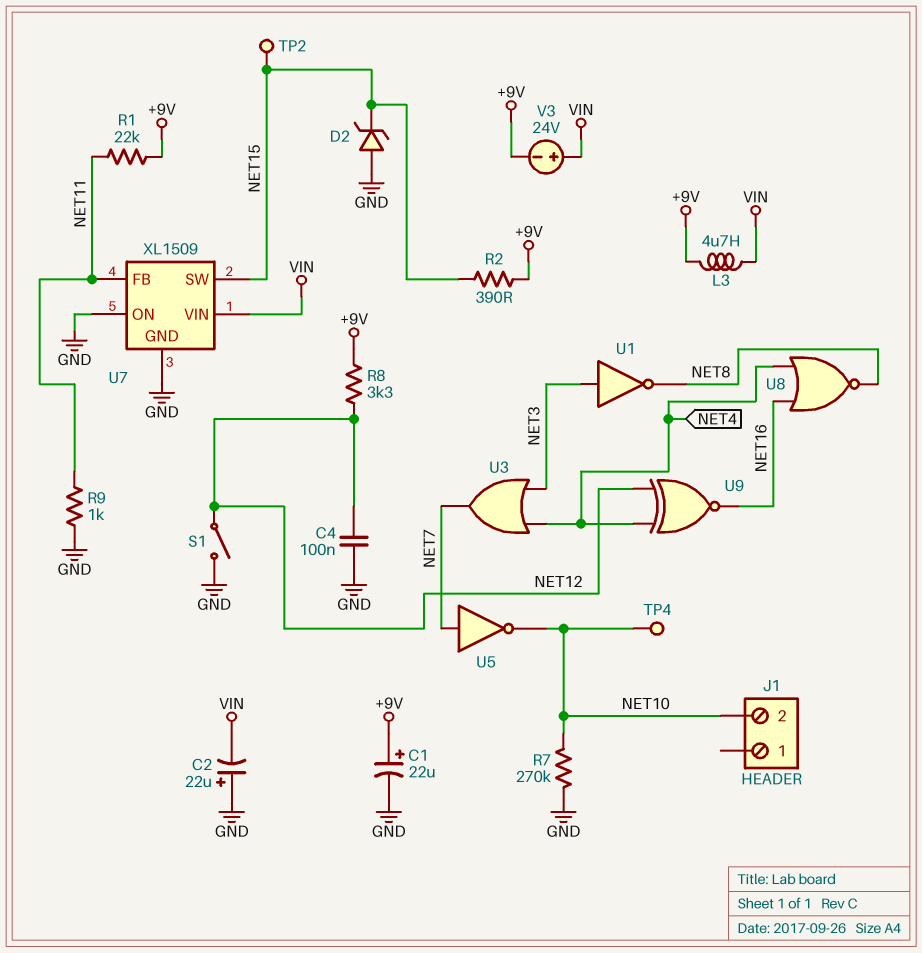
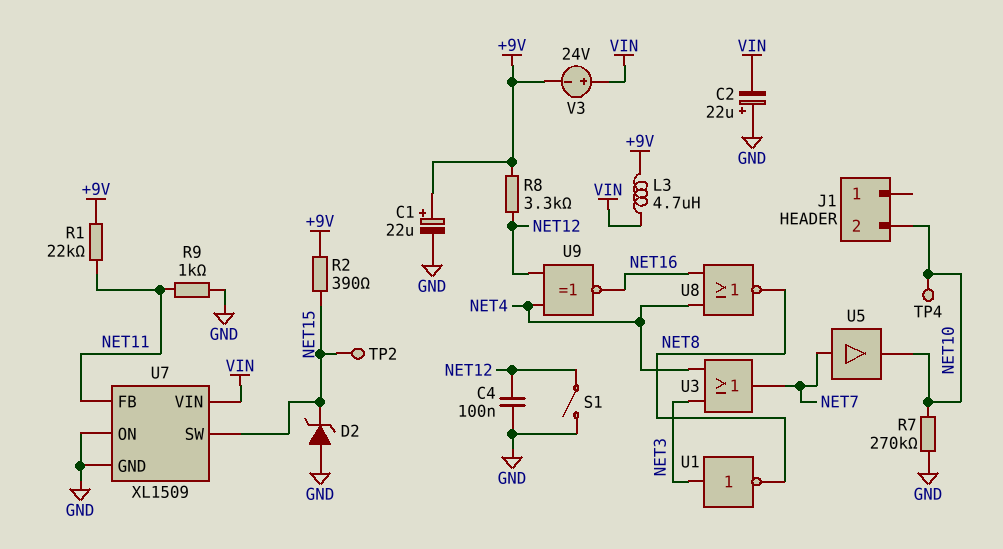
U5: NOT (in NET7, out NET10) -> buffer (in NET7, out NET10)

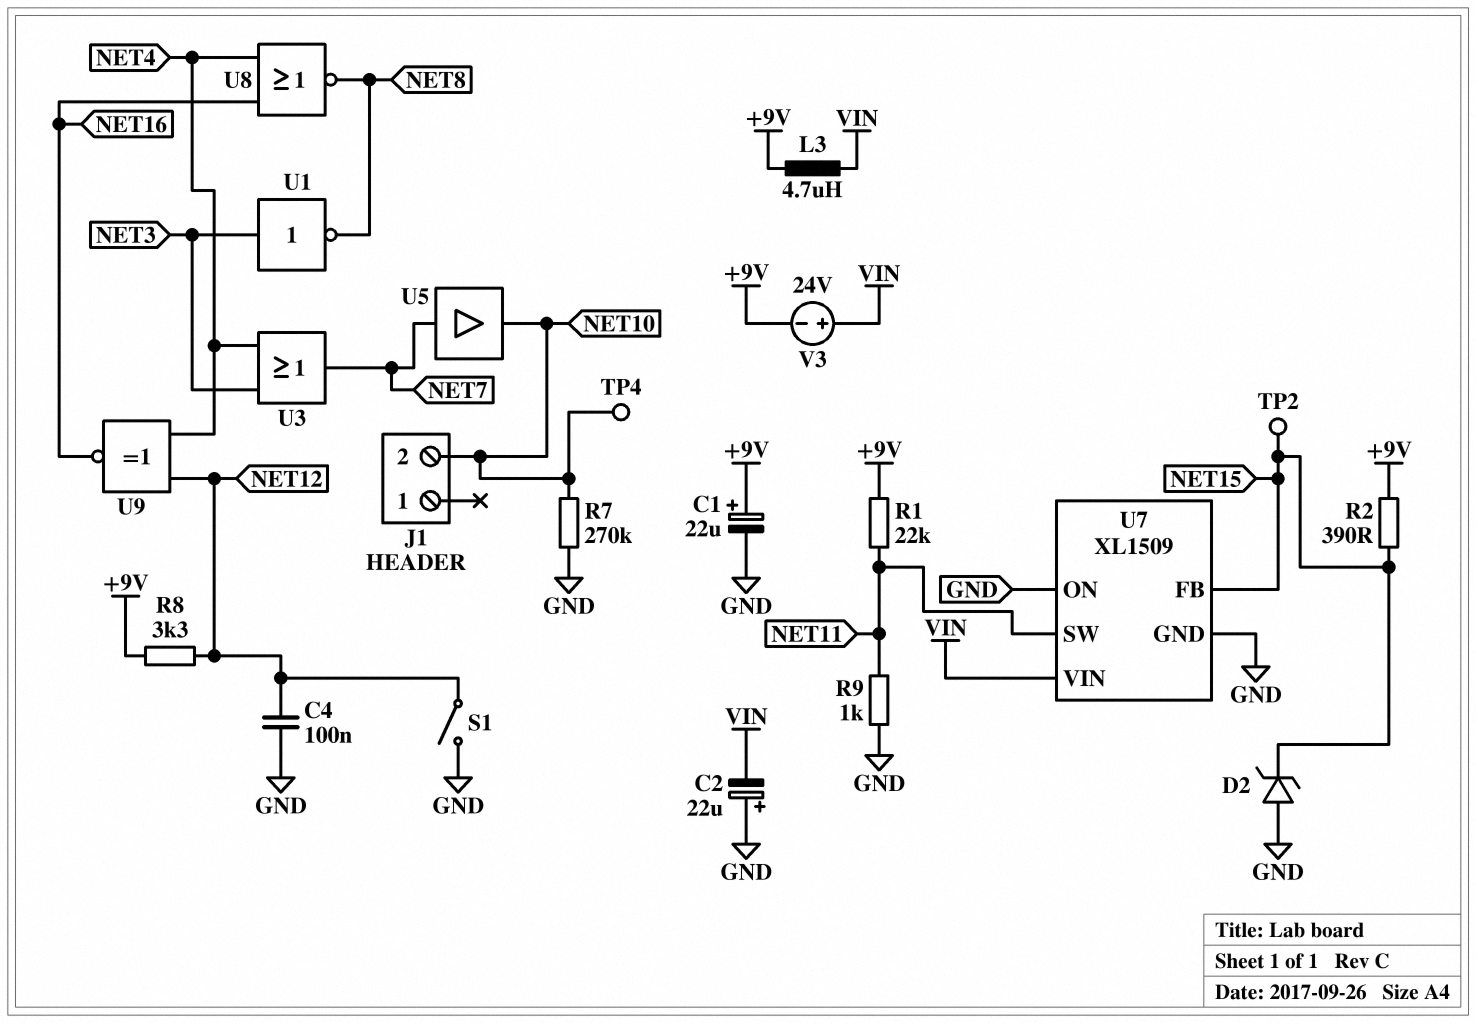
U7 pin FB: NET11 -> NET15
U7 pin SW: NET15 -> NET11

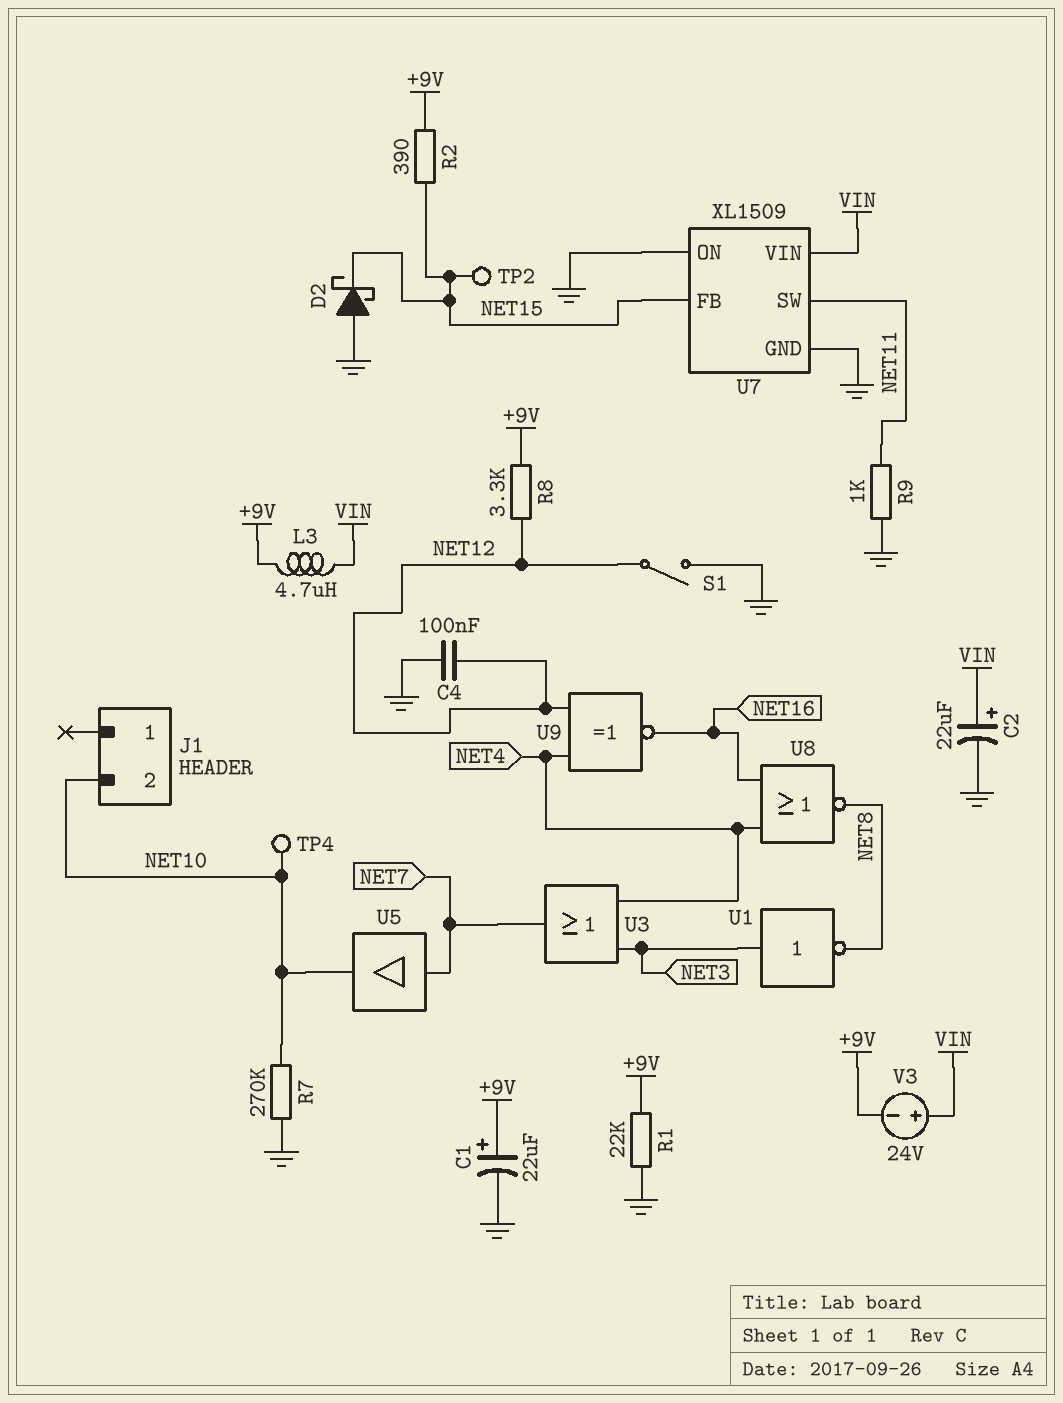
C2: 22uF (plus GND, minus VIN) -> 22uF (plus VIN, minus GND)
D2: zener (A GND, K NET15) -> schottky (A GND, K NET15)
R1: 22k (+9V, NET11) -> 22k (+9V, GND)

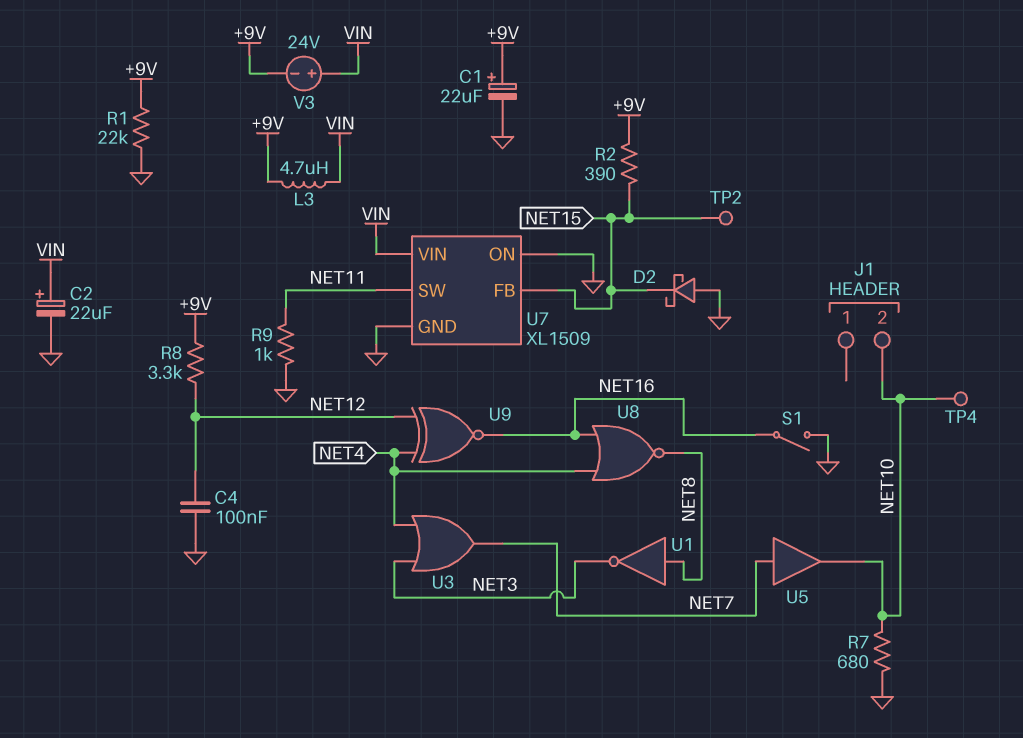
R7: 270k (GND, NET10) -> 680 (GND, NET10)
S1: switch (GND, NET12) -> switch (GND, NET16)
U1: NOT (in NET3, out NET8) -> NOT (in NET8, out NET3)

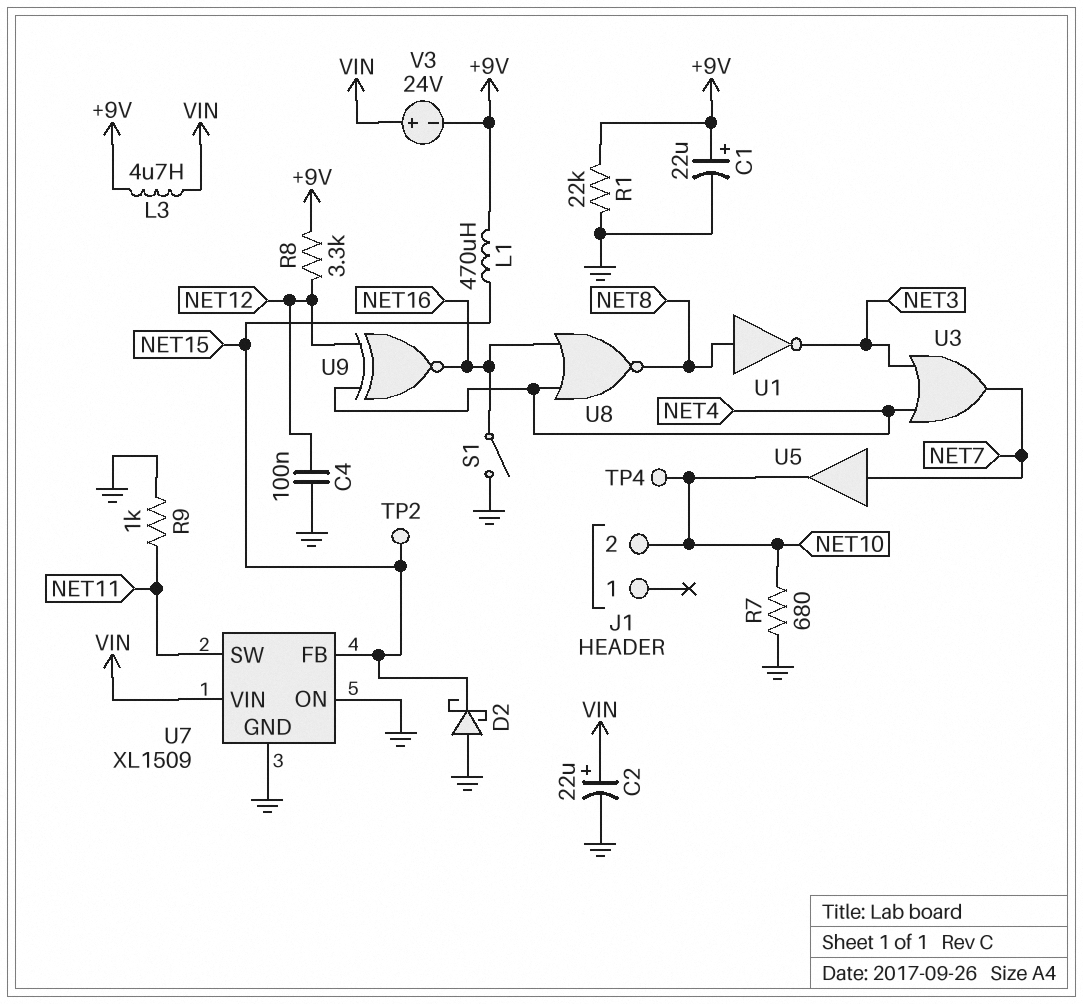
L1: none -> 470uH (+9V, NET15)
R2: 390 (+9V, NET15) -> none

